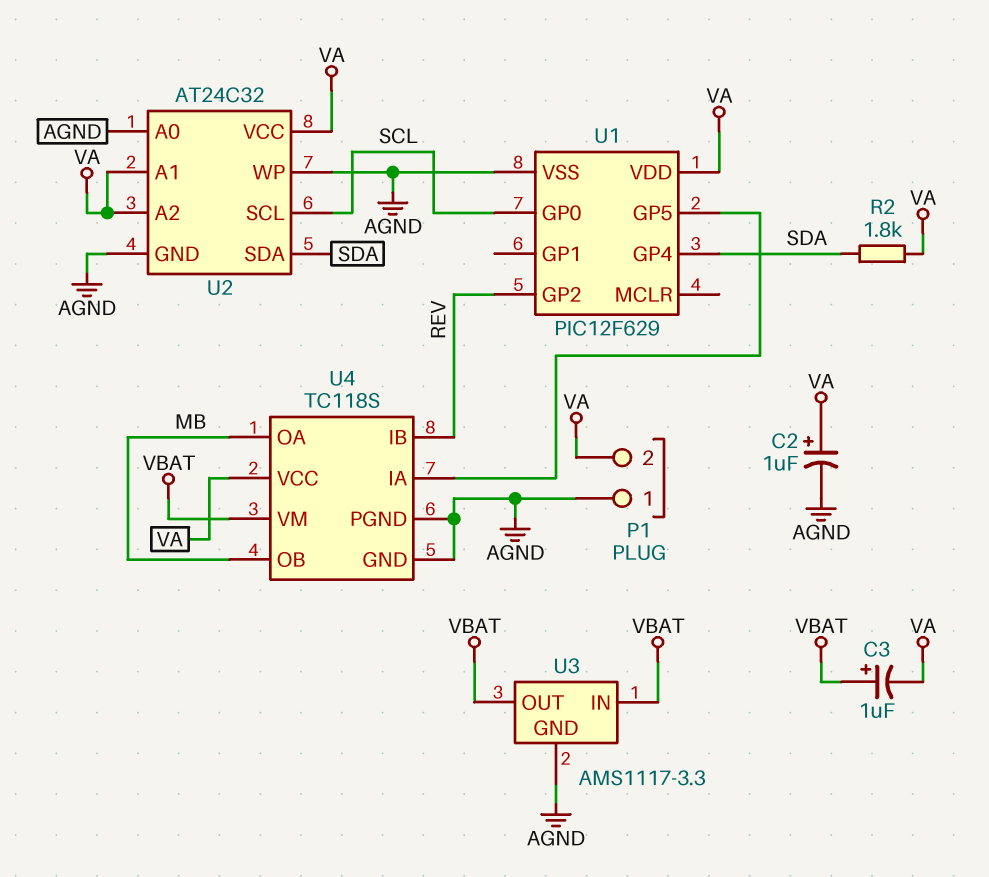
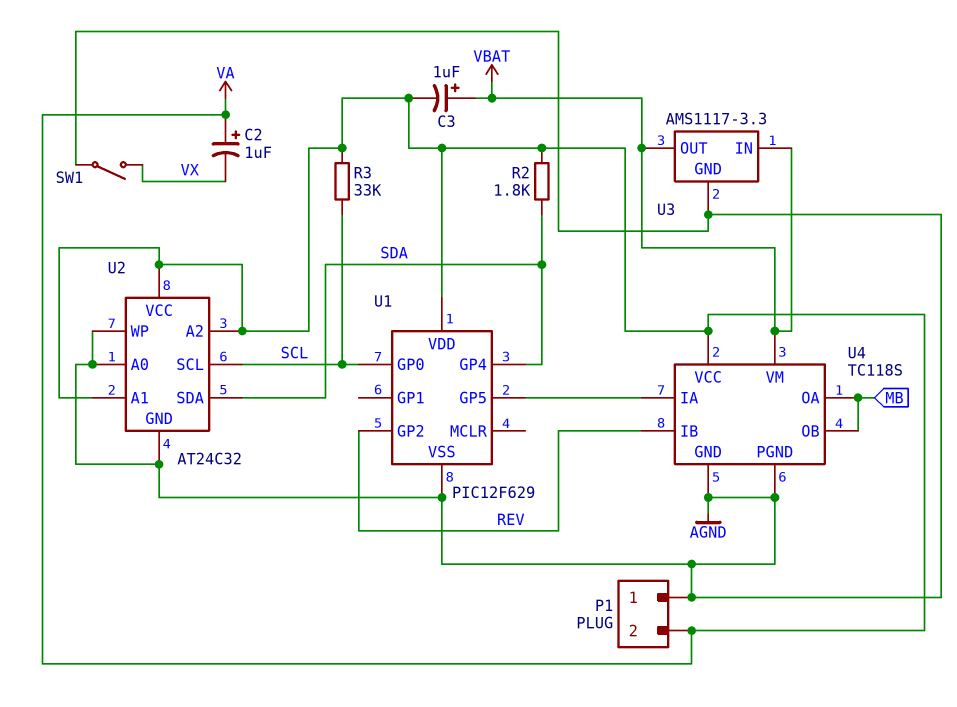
C2: 1uF (plus VA, minus AGND) -> 1uF (plus VA, minus VX)
R3: none -> 33k (SCL, VA)
SW1: none -> switch (AGND, VX)

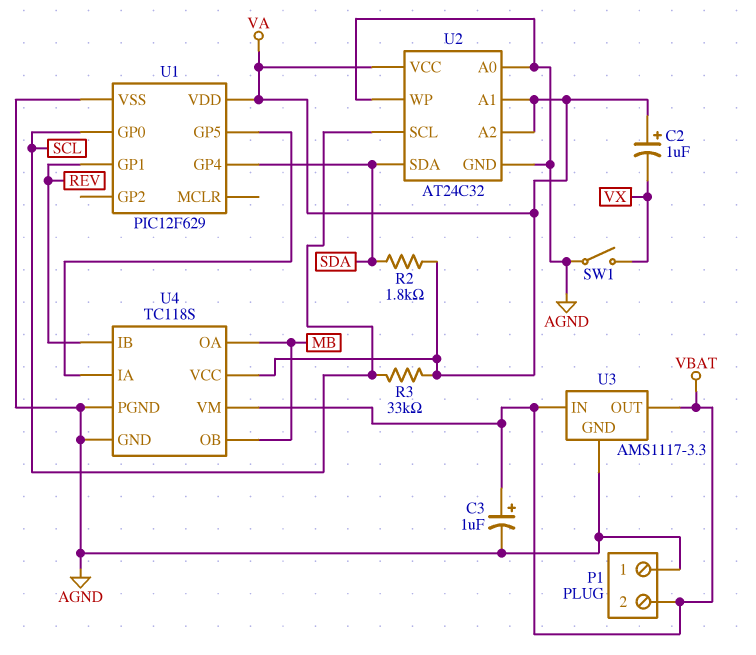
C3: 1uF (plus VBAT, minus VA) -> 1uF (plus VBAT, minus AGND)
P1 pin 2: VA -> VBAT
U1 pin GP1: none -> REV
U1 pin GP2: REV -> none

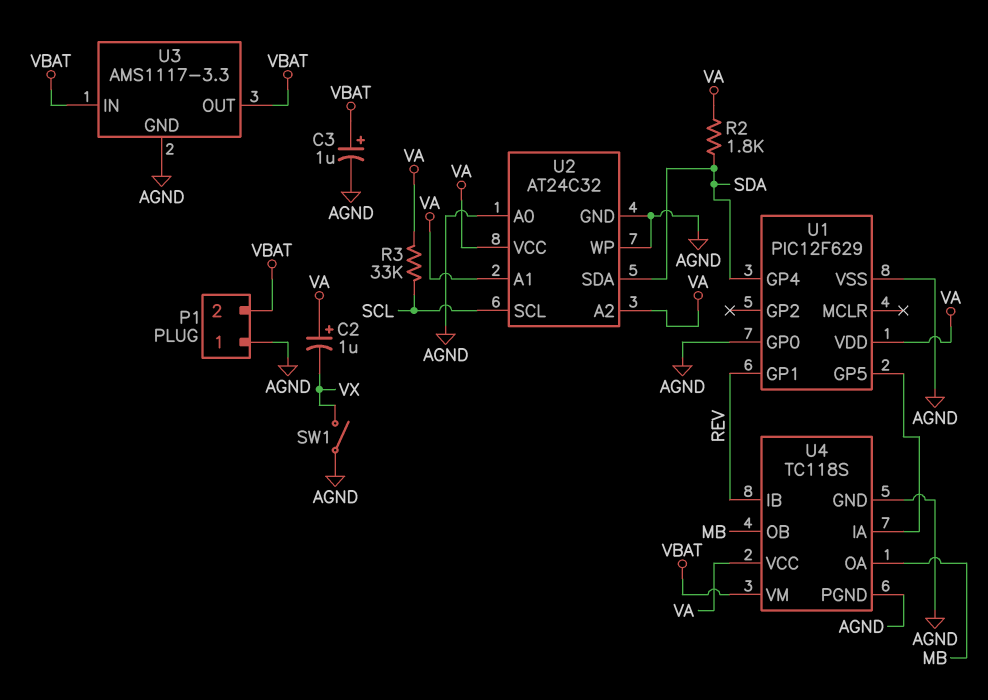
U1 pin GP0: SCL -> AGND

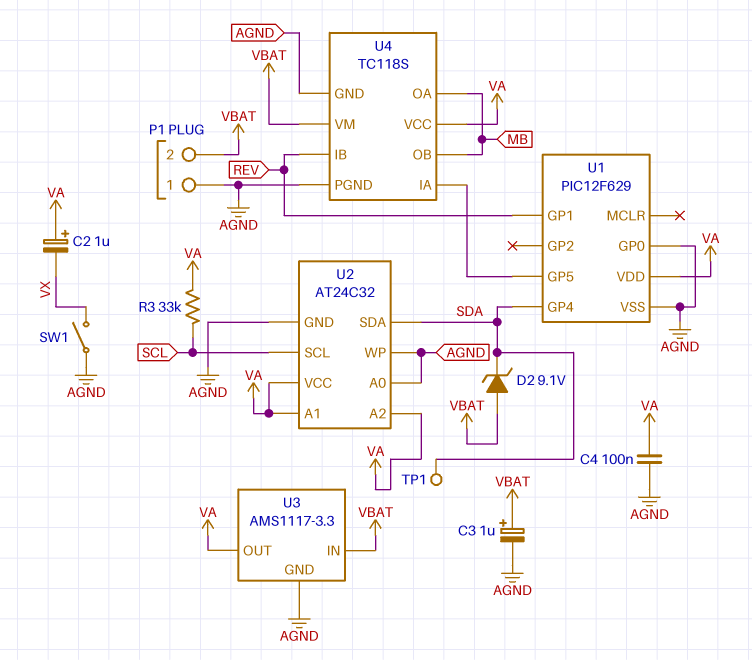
C4: none -> 100nF (AGND, VA)
D2: none -> zener 9.1V (A VBAT, K SDA)
R2: 1.8k (SDA, VA) -> none
TP1: none -> test point (SDA)
U3 pin OUT: VBAT -> VA

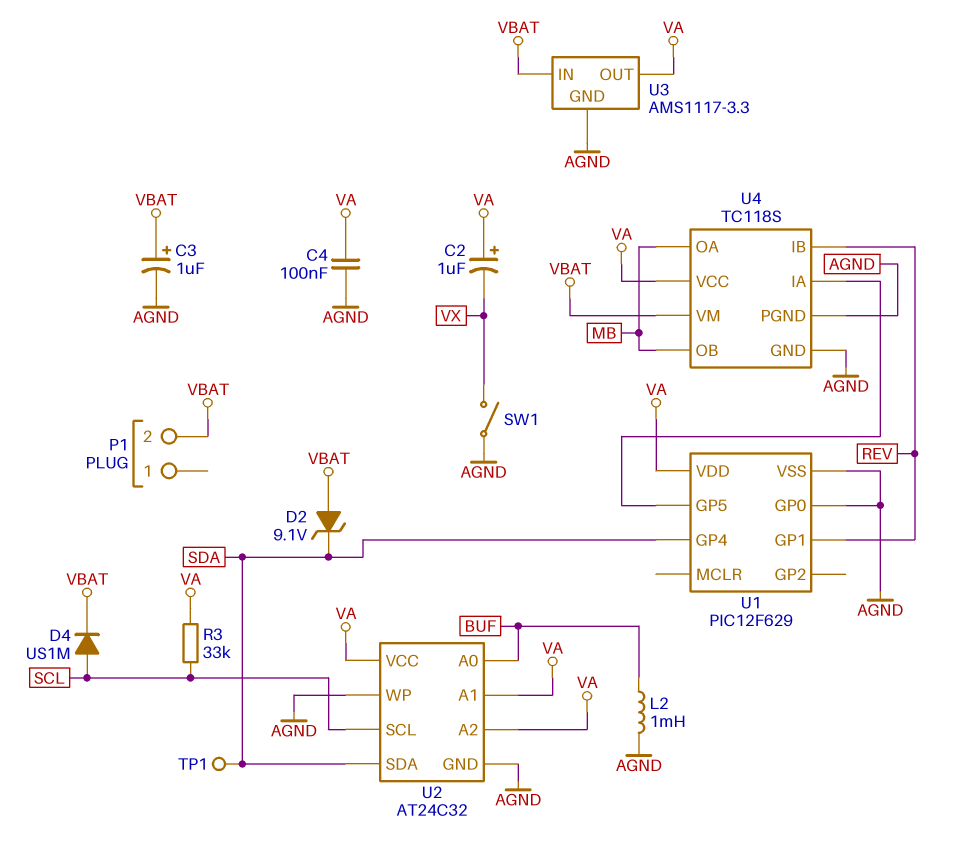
D4: none -> diode US1M (A SCL, K VBAT)
L2: none -> 1mH (AGND, BUF)
P1 pin 1: AGND -> none
U2 pin A0: AGND -> BUF

